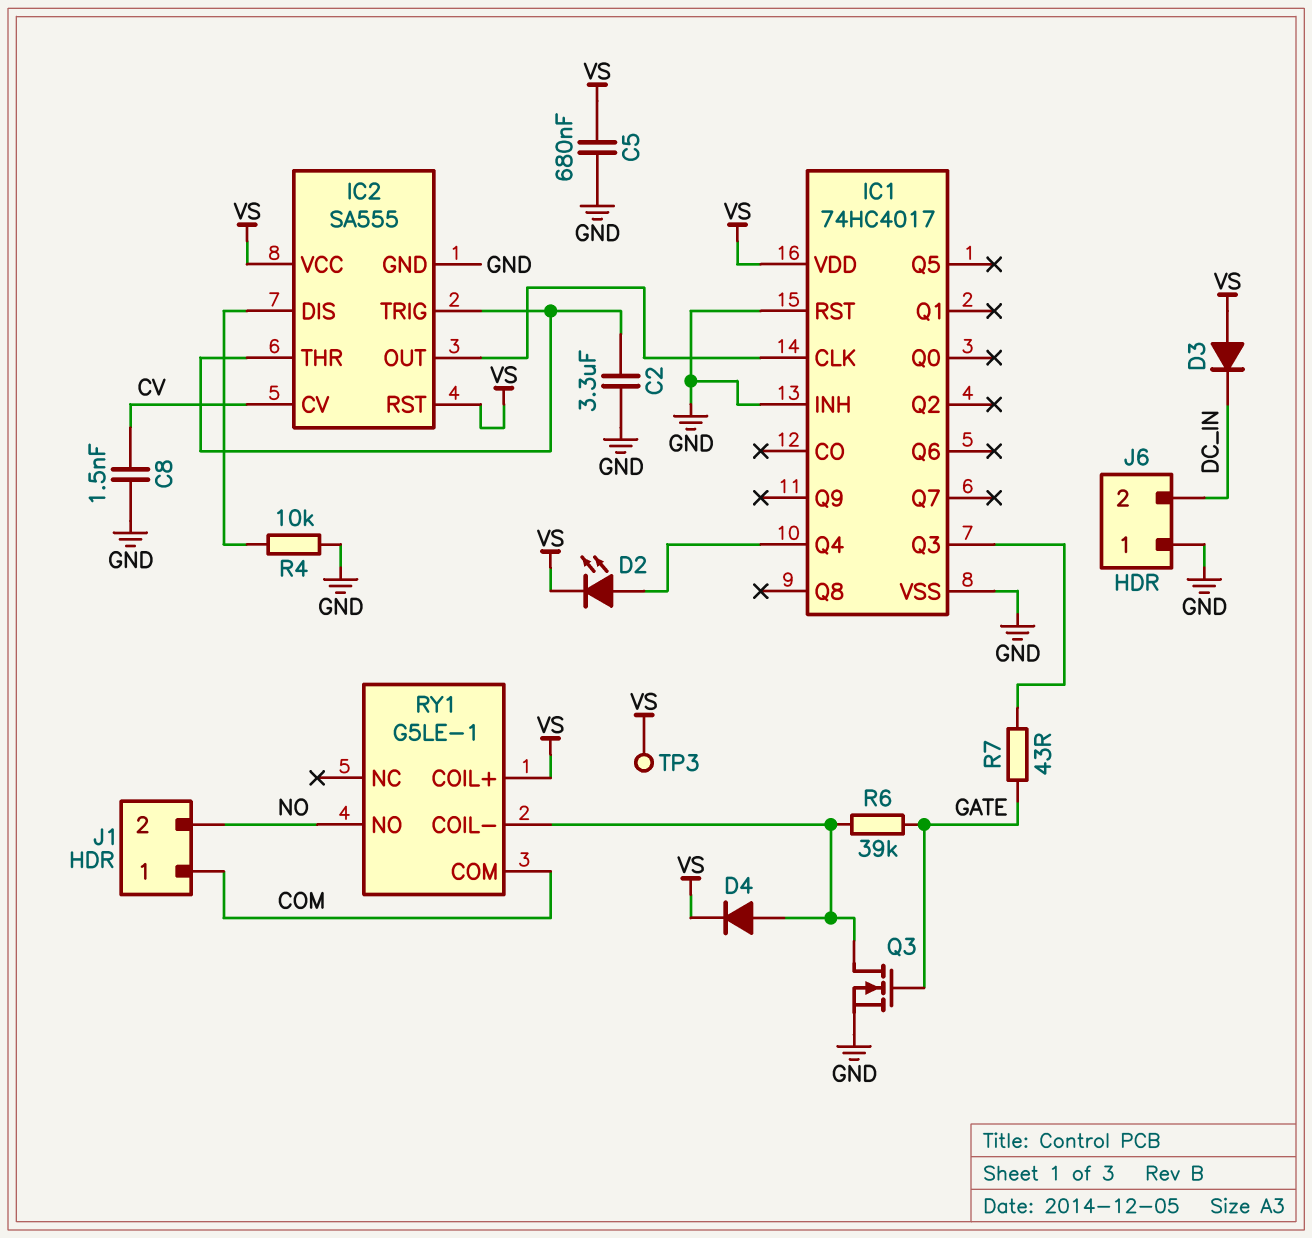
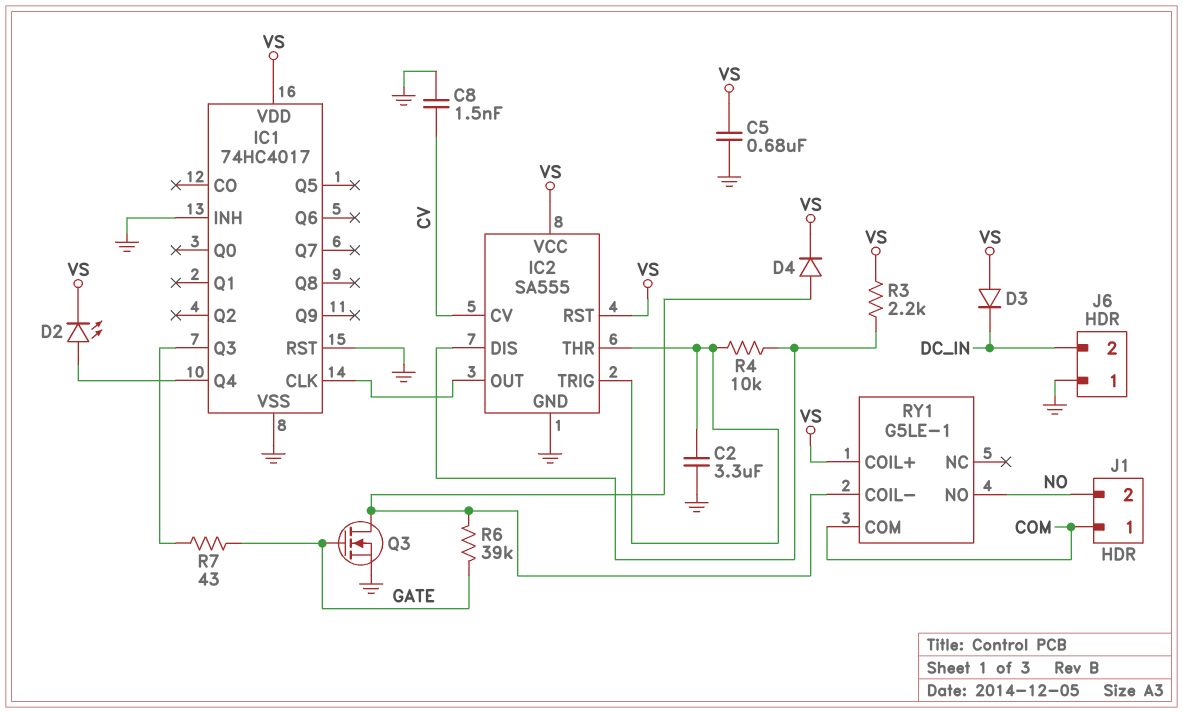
R3: none -> 2.2k (IC2/DIS, VS)
R4: 10k (GND, IC2/DIS) -> 10k (IC2/DIS, IC2/THR)
TP3: test point (VS) -> none

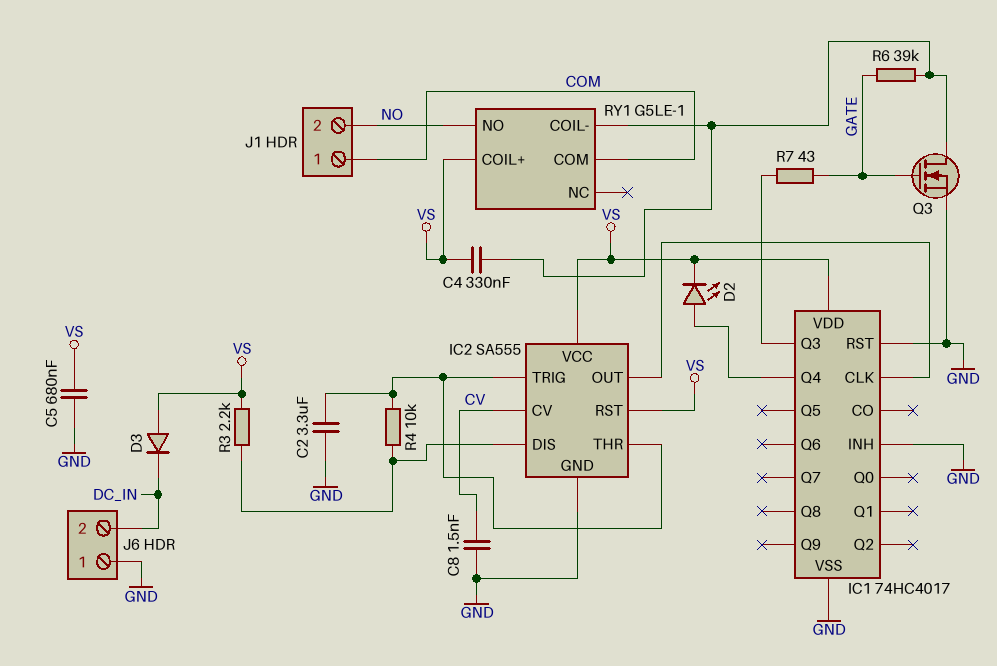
C4: none -> 330nF (RY1/COIL-, VS)
D4: diode (A RY1/COIL-, K VS) -> none

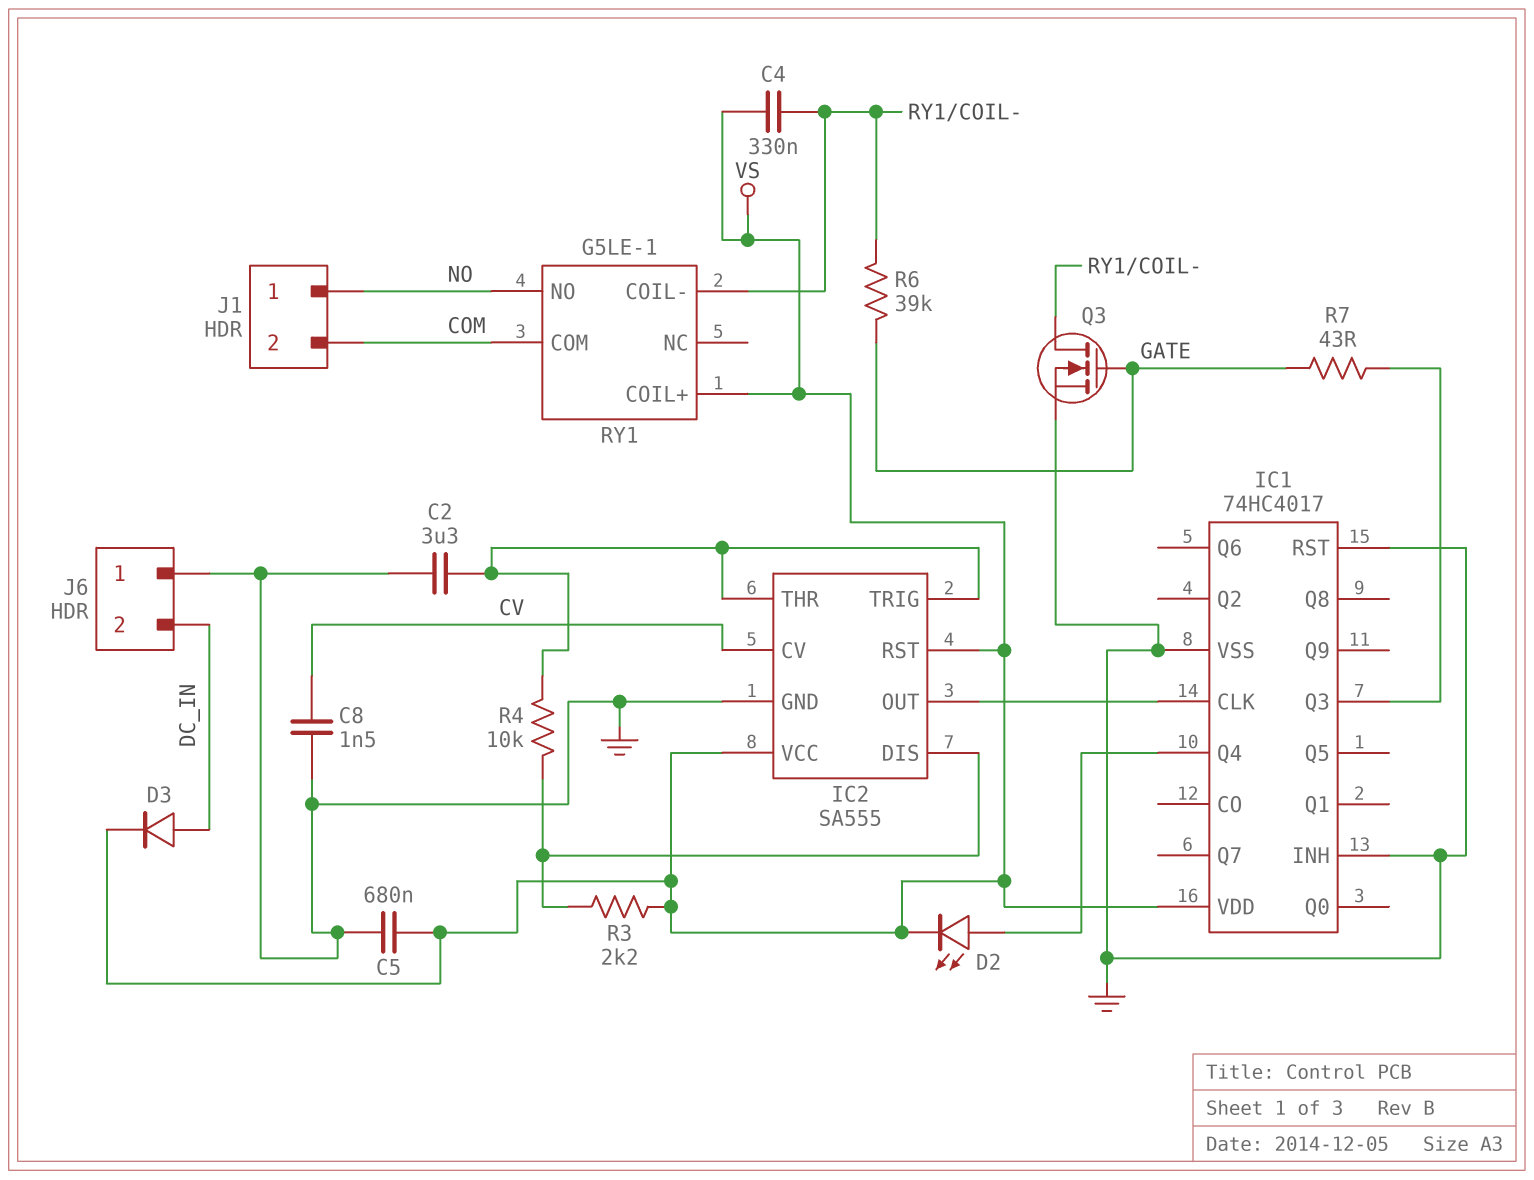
D3: diode (A VS, K DC_IN) -> diode (A DC_IN, K VS)
J1 pin 1: COM -> NO
J1 pin 2: NO -> COM

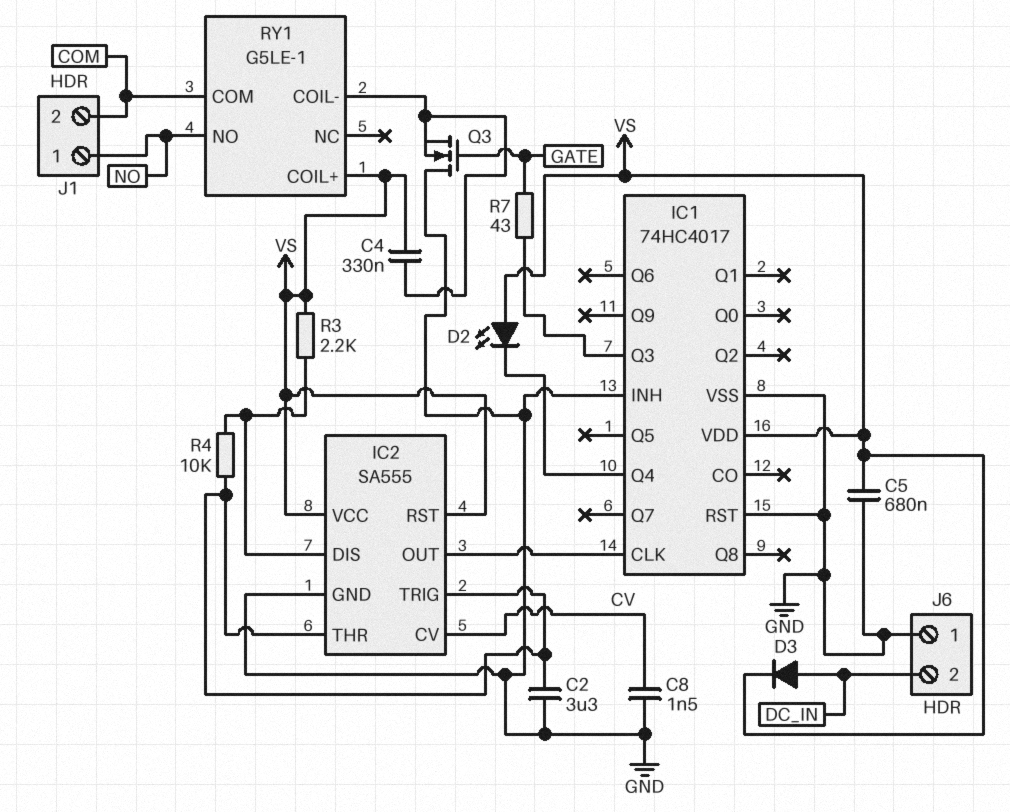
D2: LED (A IC1/Q4, K VS) -> LED (A VS, K IC1/Q4)
Q3: NMOS (G GATE, D RY1/COIL-, S GND) -> NMOS (G GATE, D GND, S RY1/COIL-)
R6: 39k (GATE, RY1/COIL-) -> none

